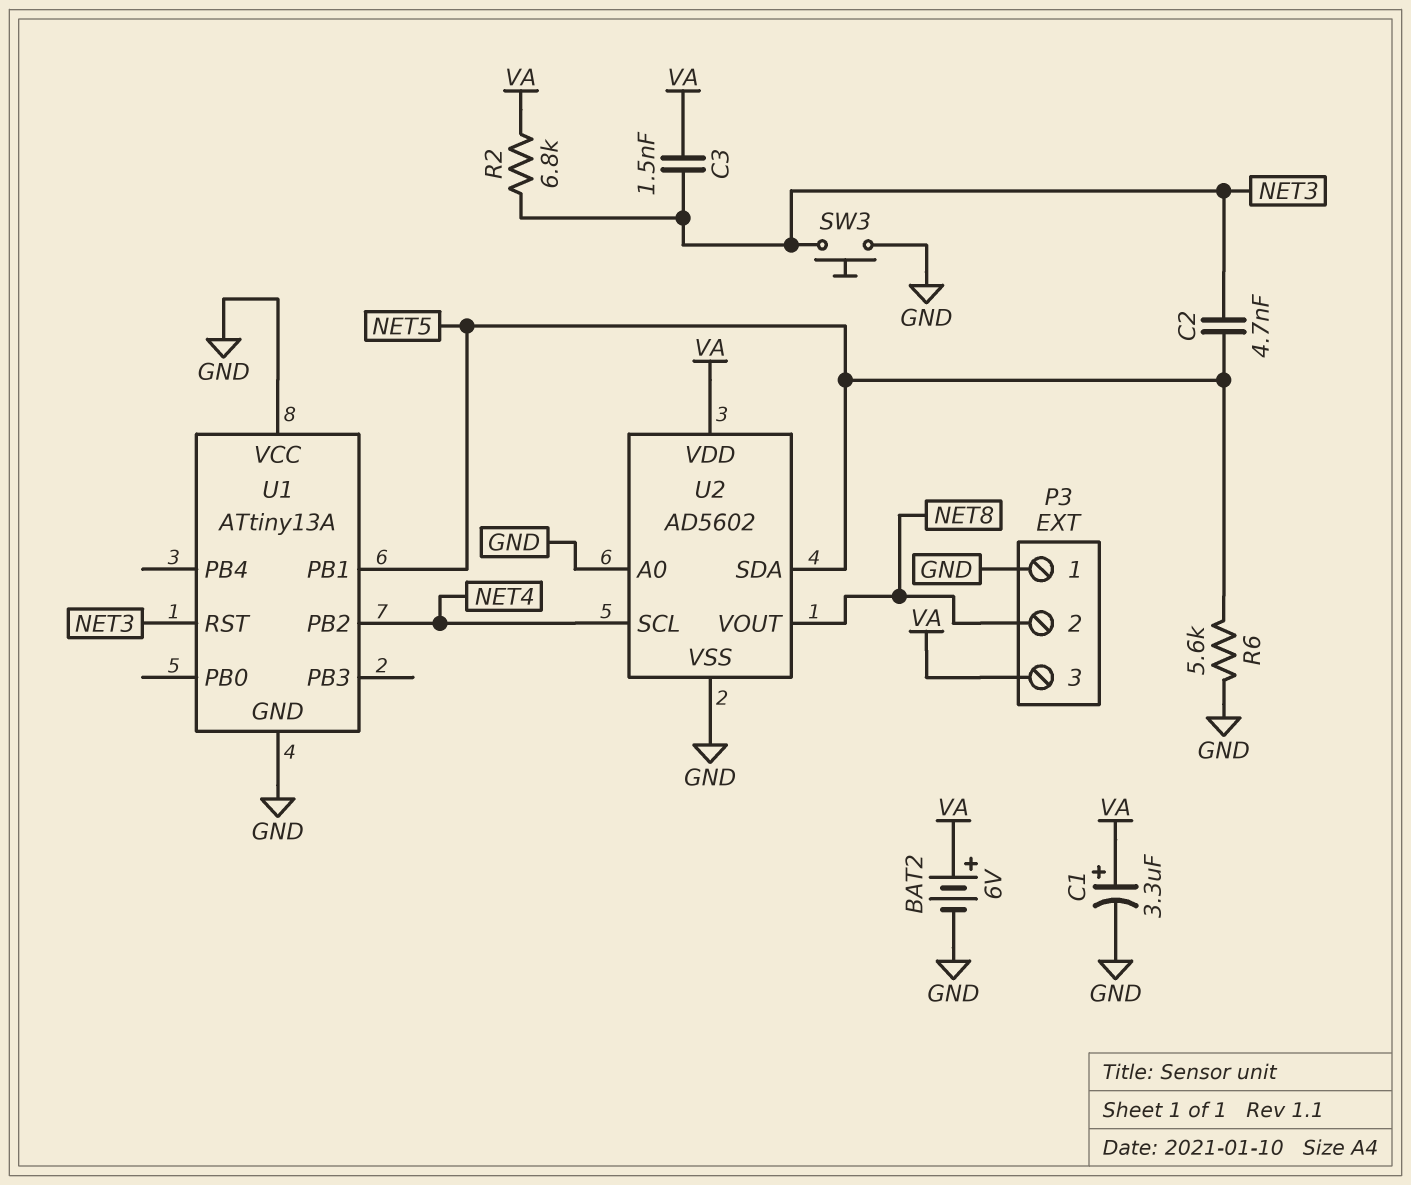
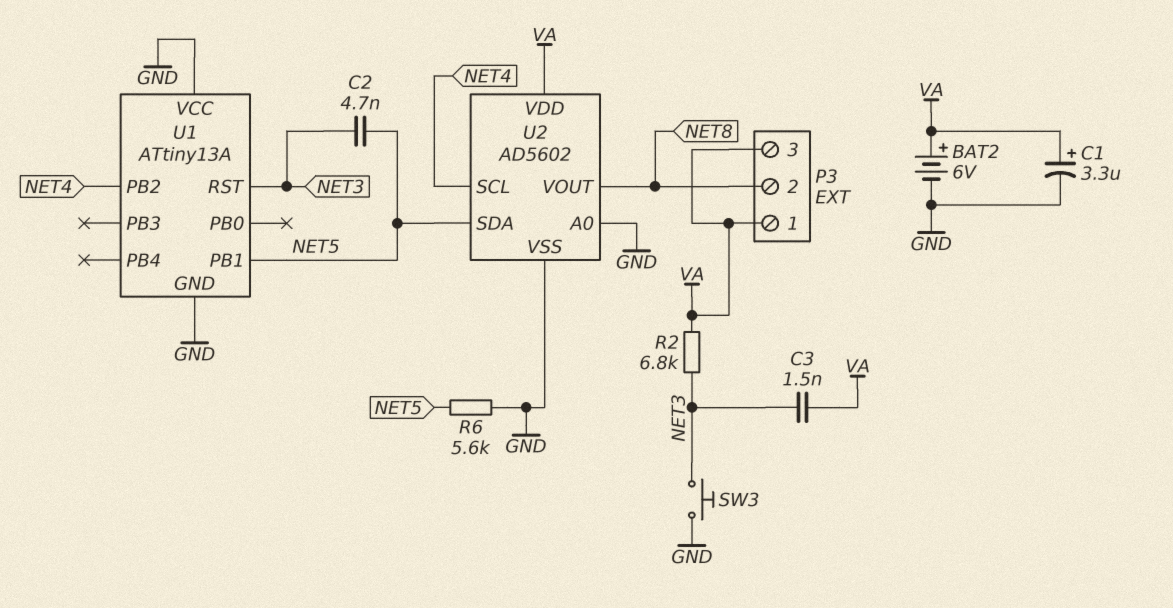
P3 pin 1: GND -> VA

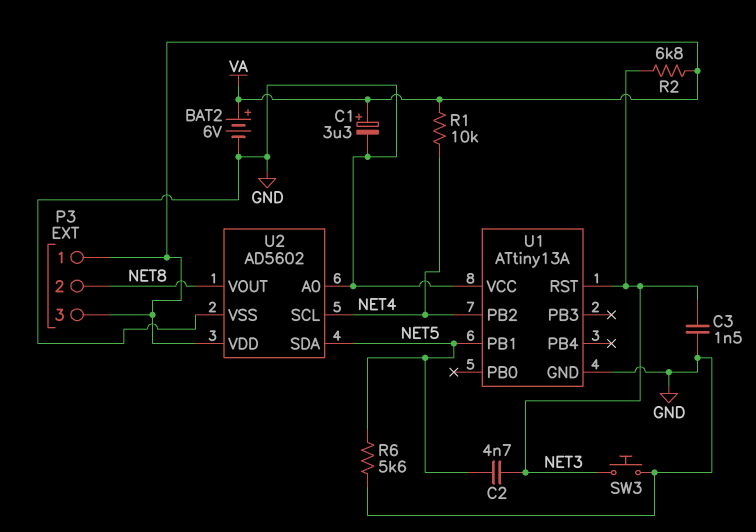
C3: 1.5nF (NET3, VA) -> 1.5nF (GND, NET3)
R1: none -> 10k (NET4, VA)

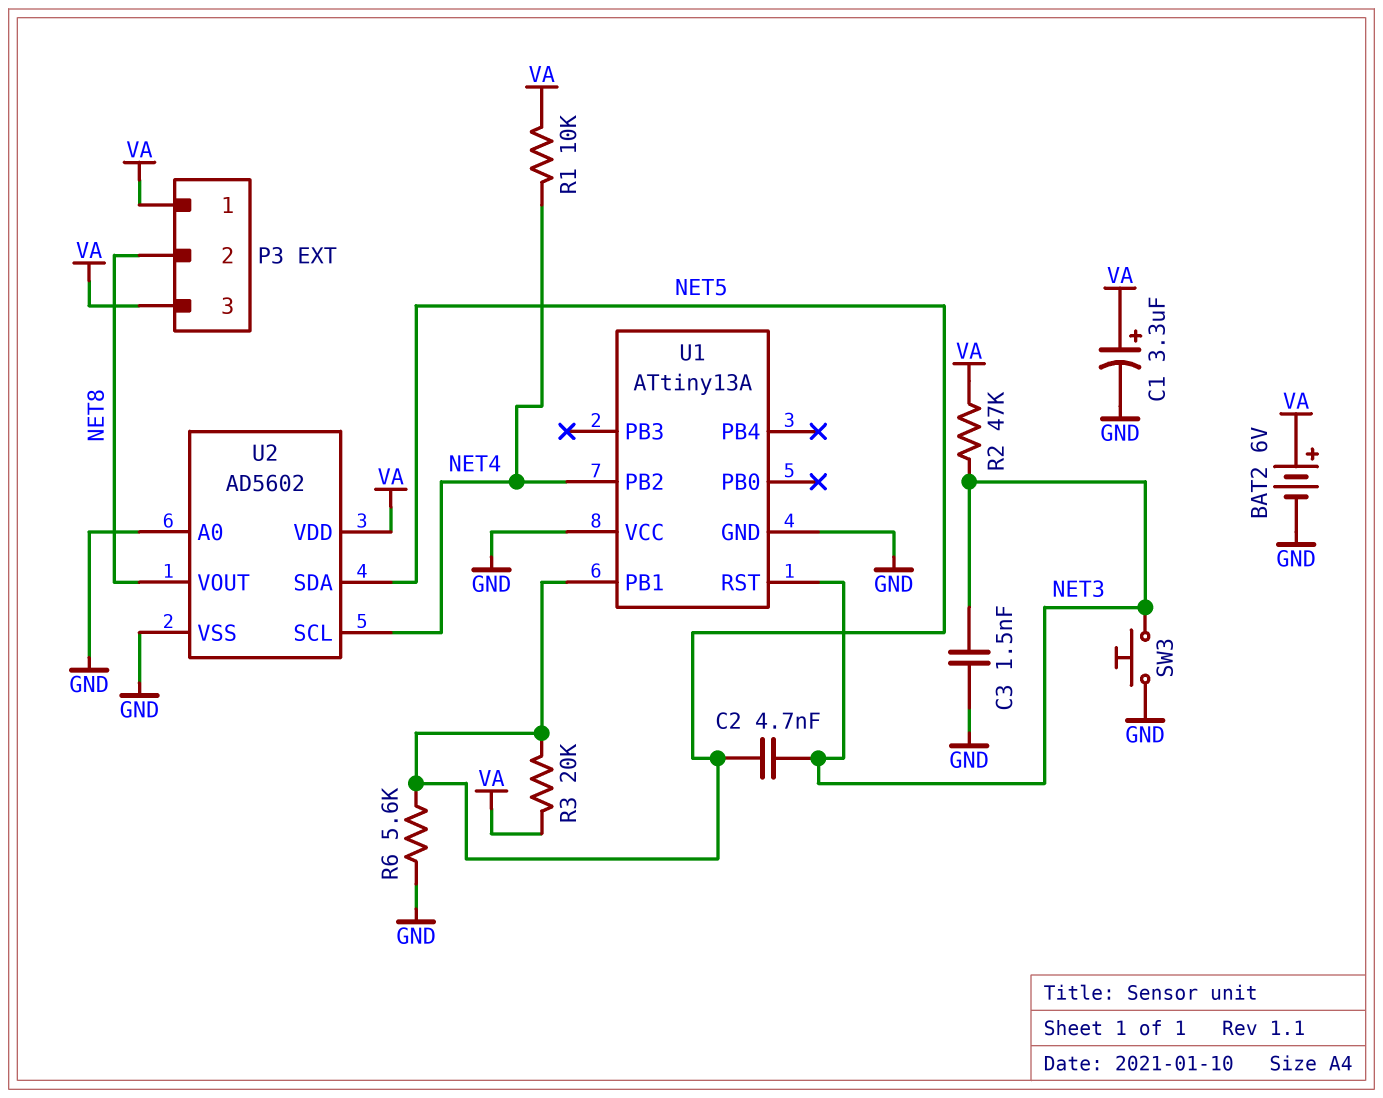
R2: 6.8k (NET3, VA) -> 47k (NET3, VA)
R3: none -> 20k (NET5, VA)

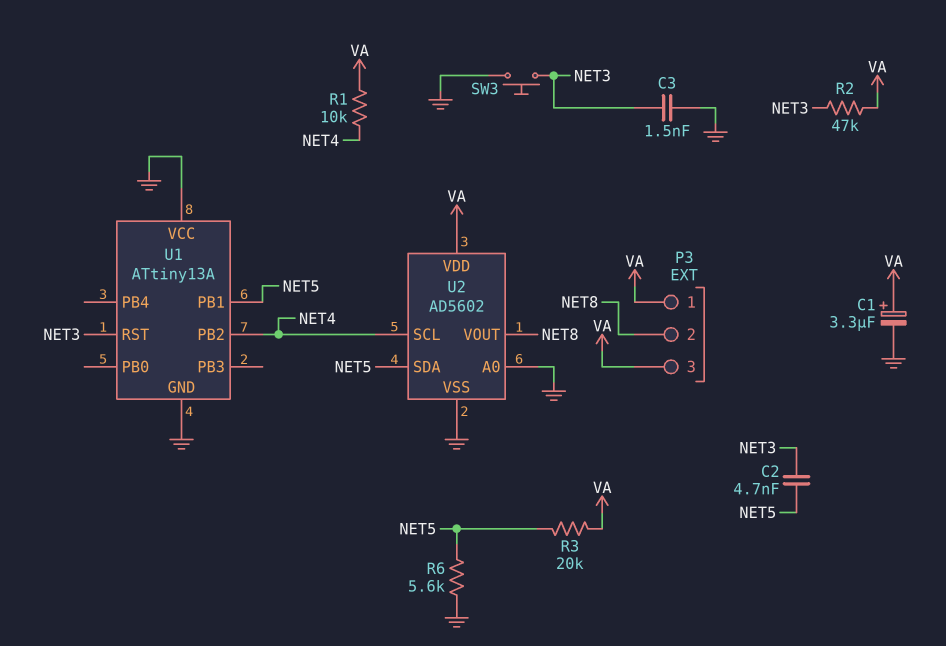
BAT2: 6V (plus VA, minus GND) -> none

